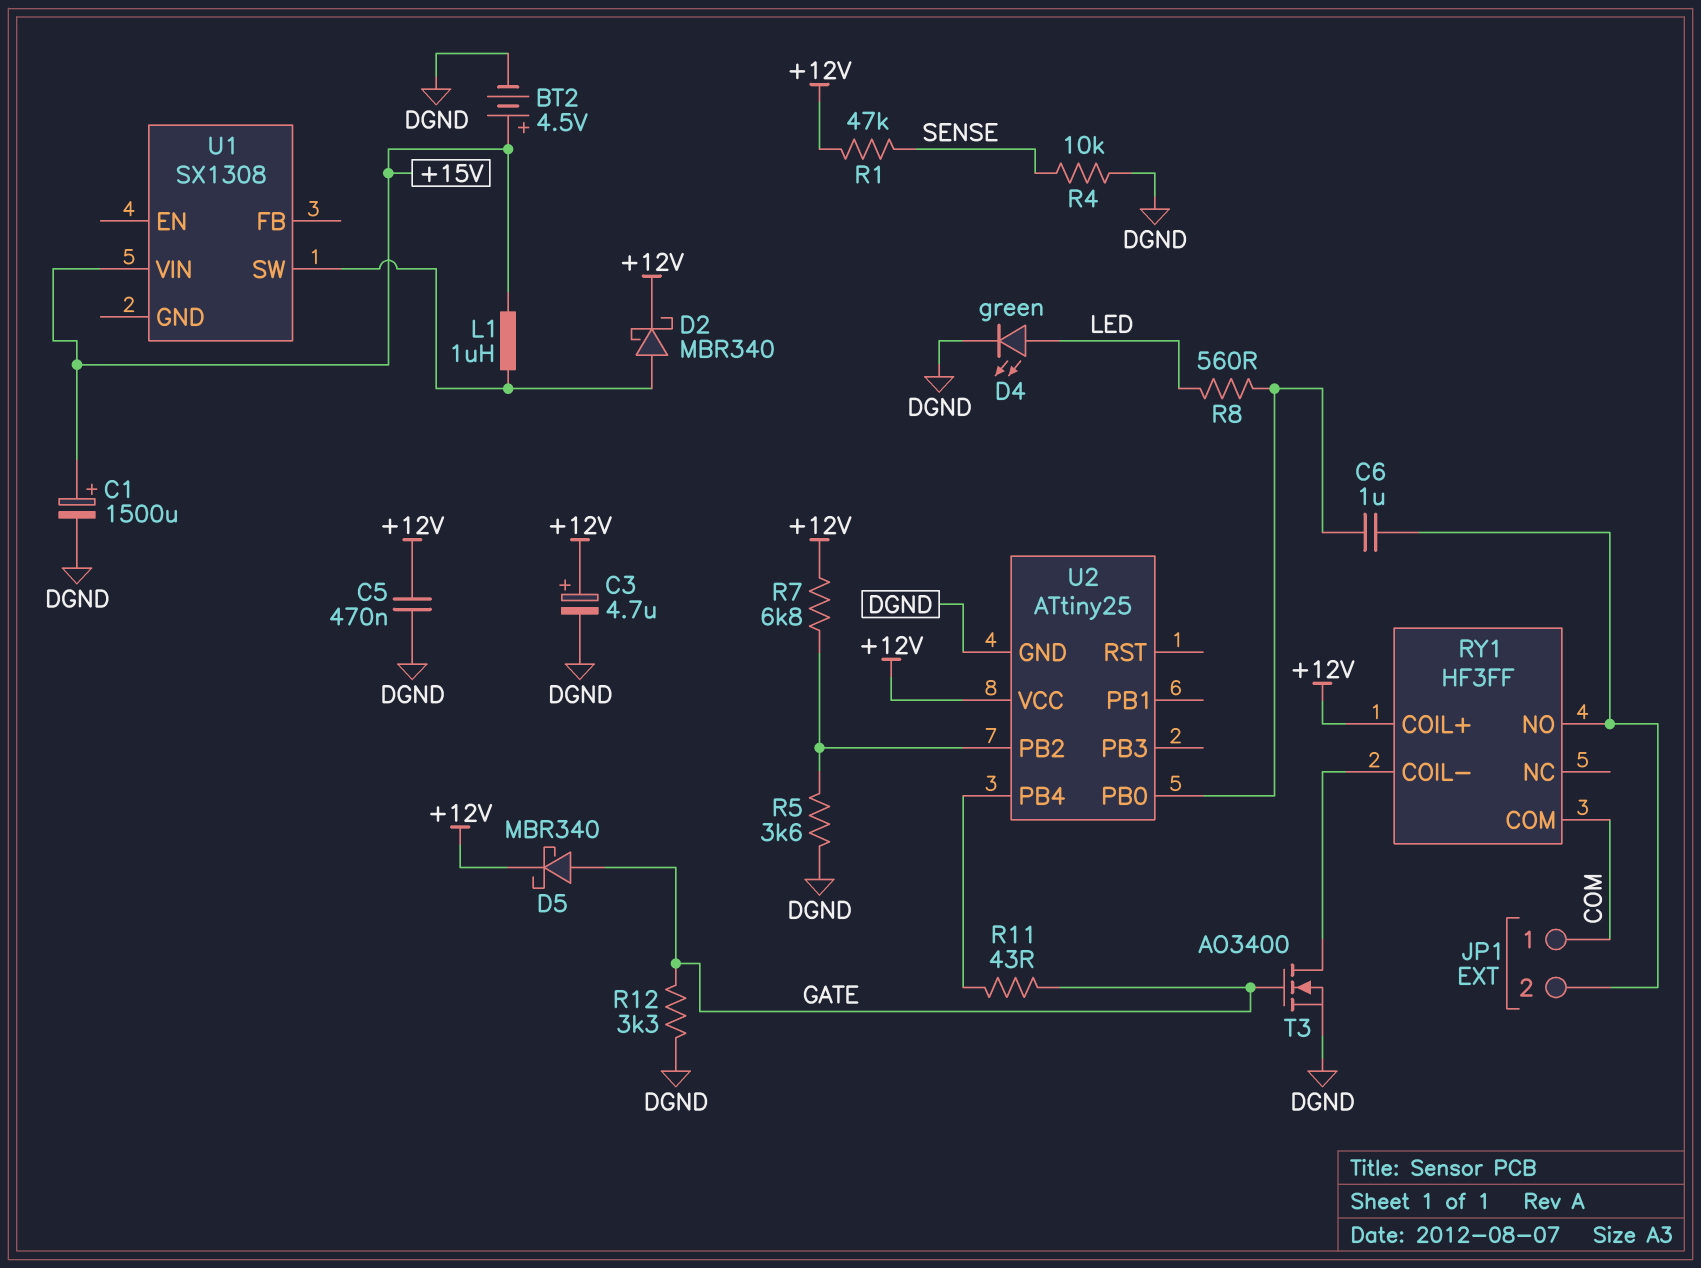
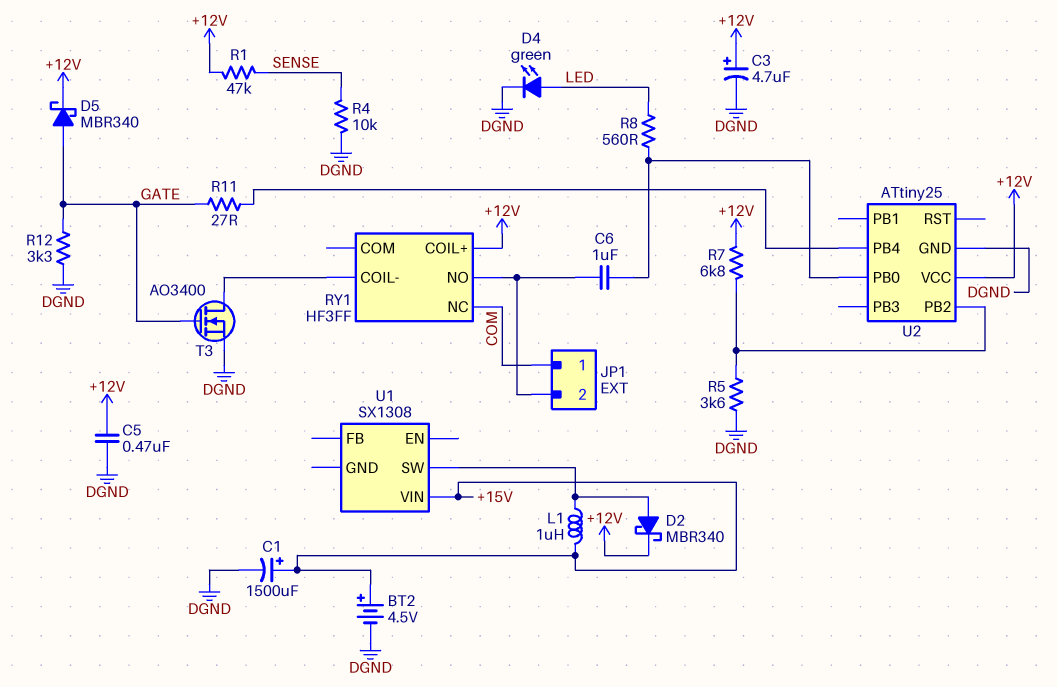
R11: 43 (GATE, U2/PB4) -> 27 (GATE, U2/PB4)
RY1 pin COM: COM -> none
RY1 pin NC: none -> COM

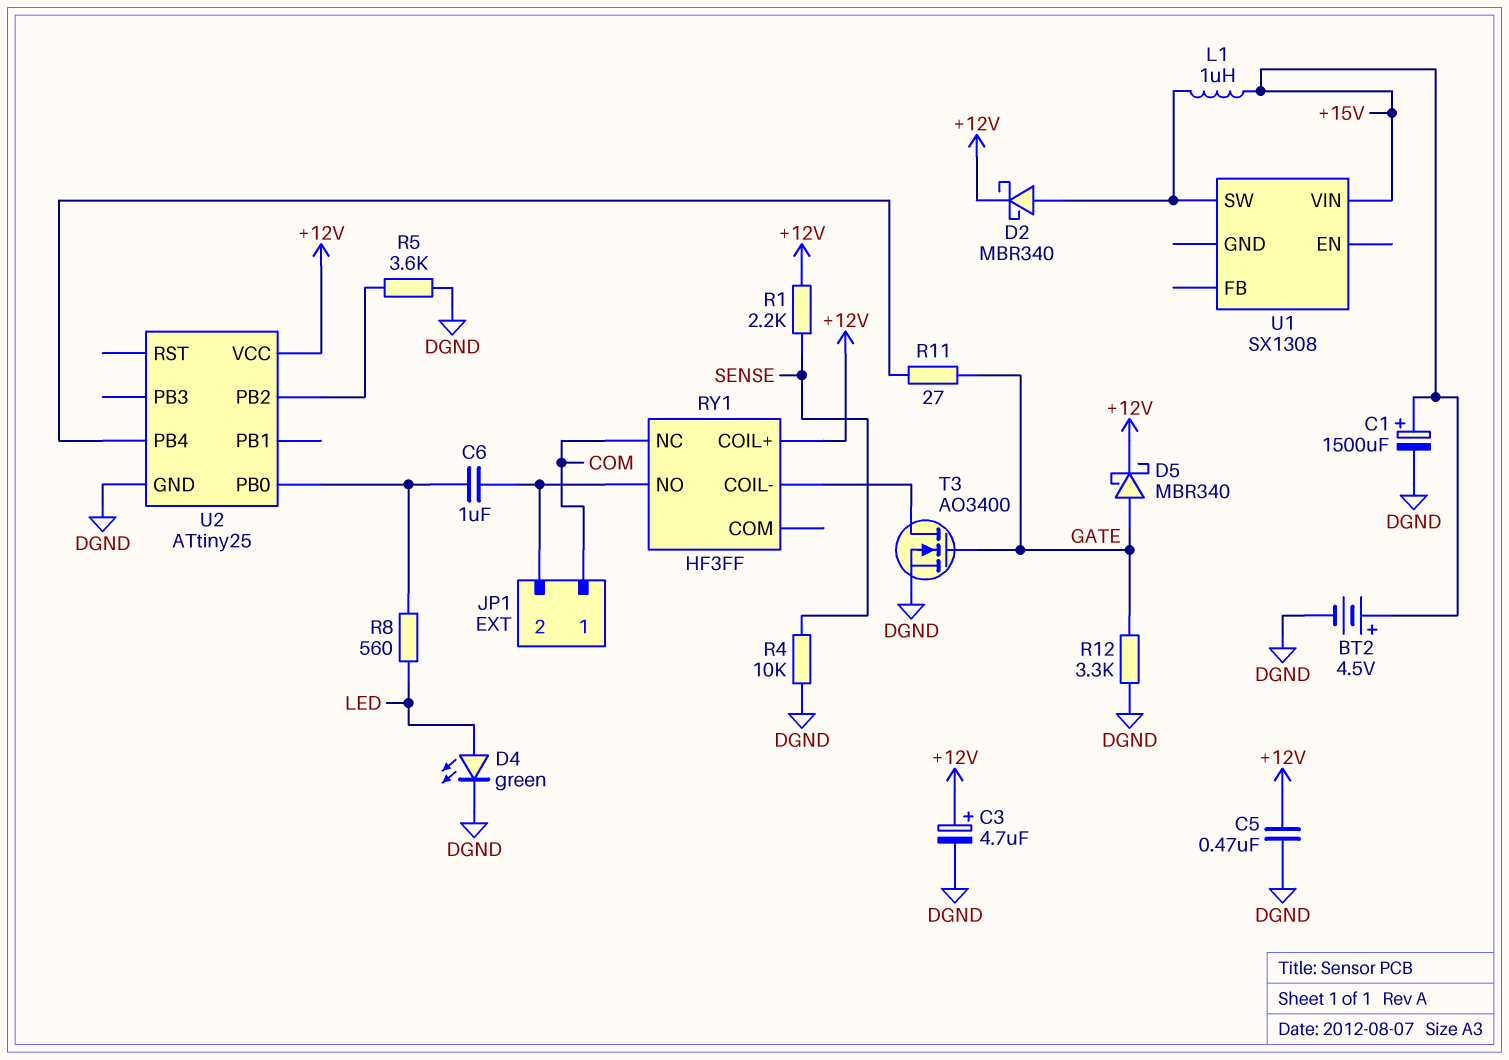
R1: 47k (+12V, SENSE) -> 2.2k (+12V, SENSE)
R7: 6.8k (+12V, U2/PB2) -> none

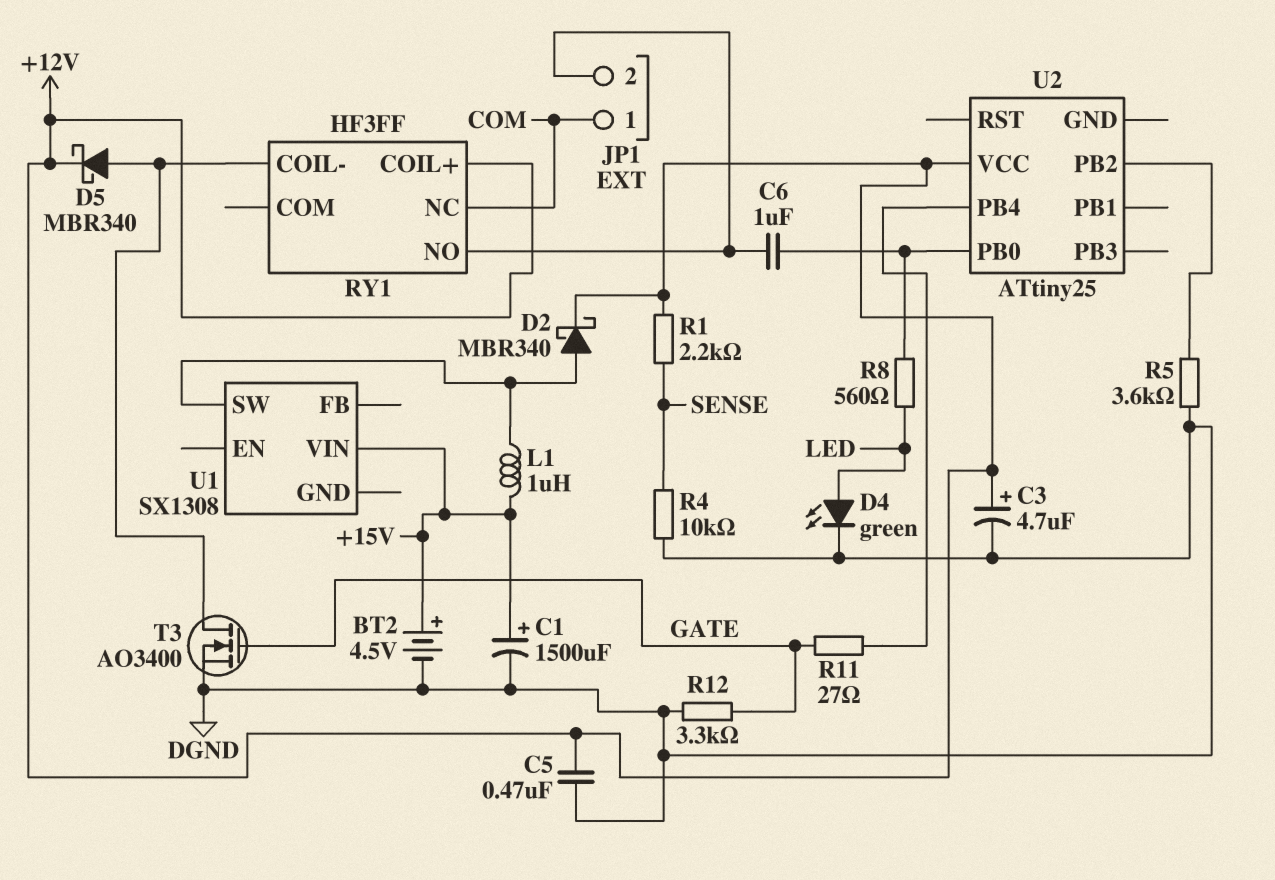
D5: schottky MBR340 (A GATE, K +12V) -> schottky MBR340 (A RY1/COIL-, K +12V)
U2 pin GND: DGND -> none

